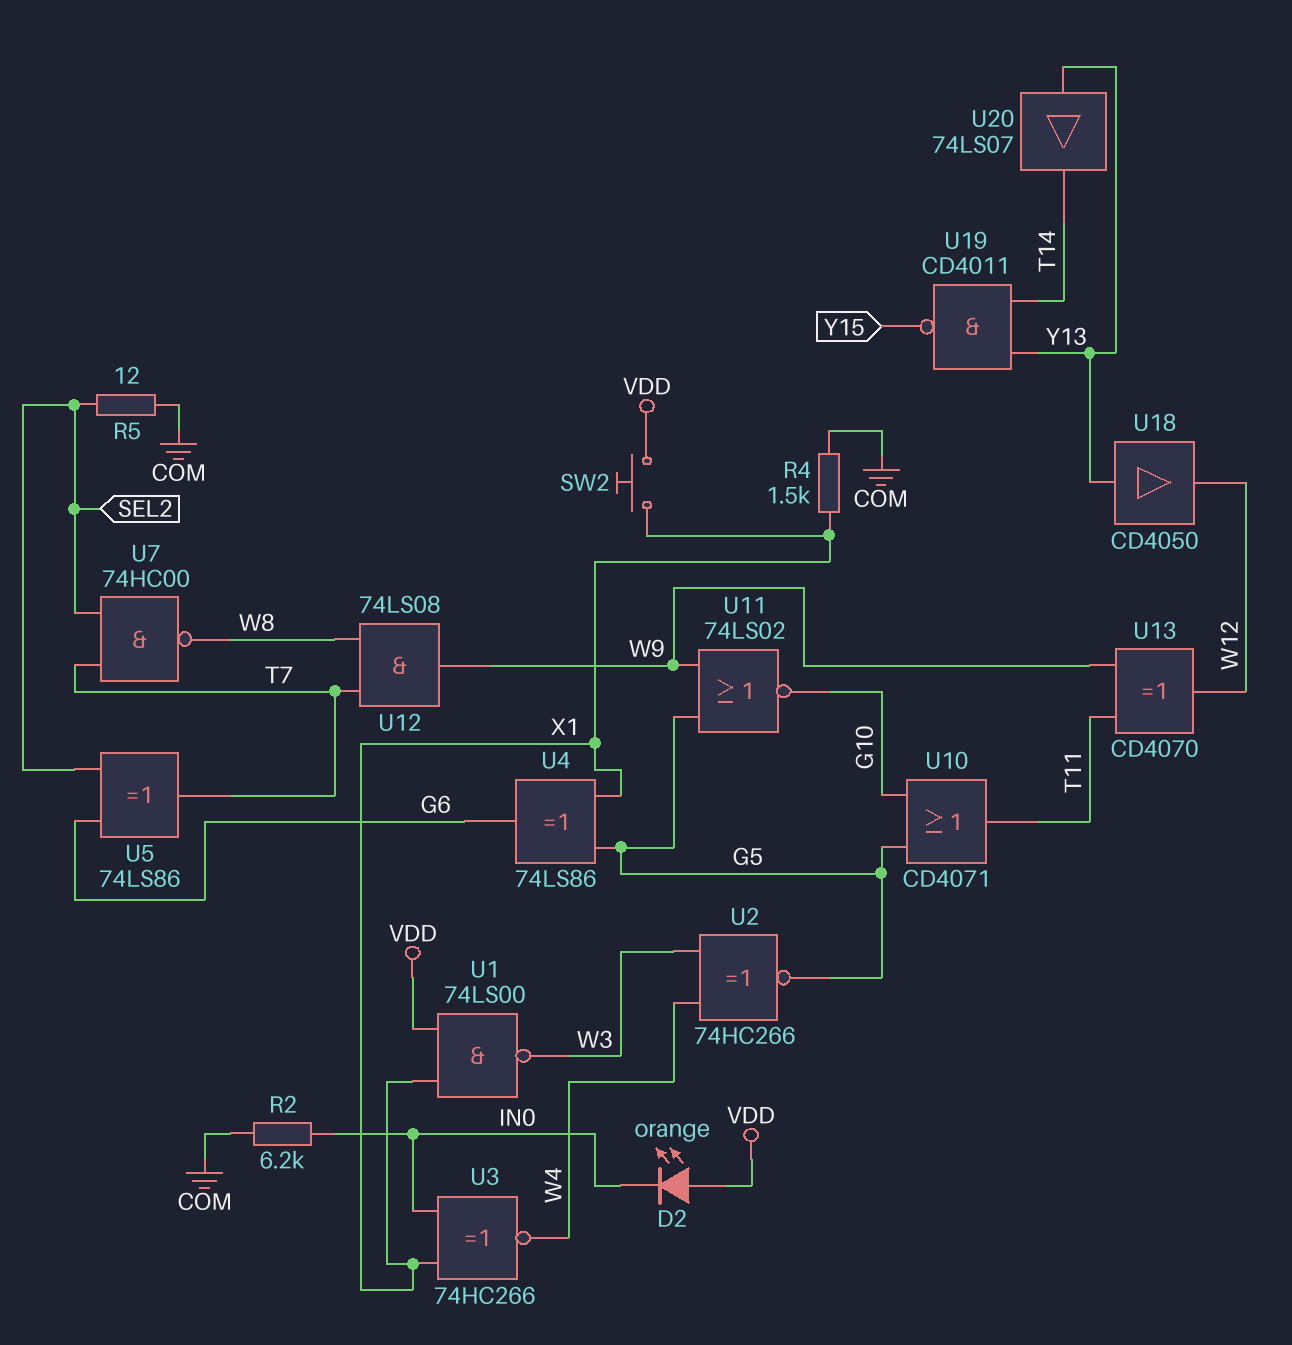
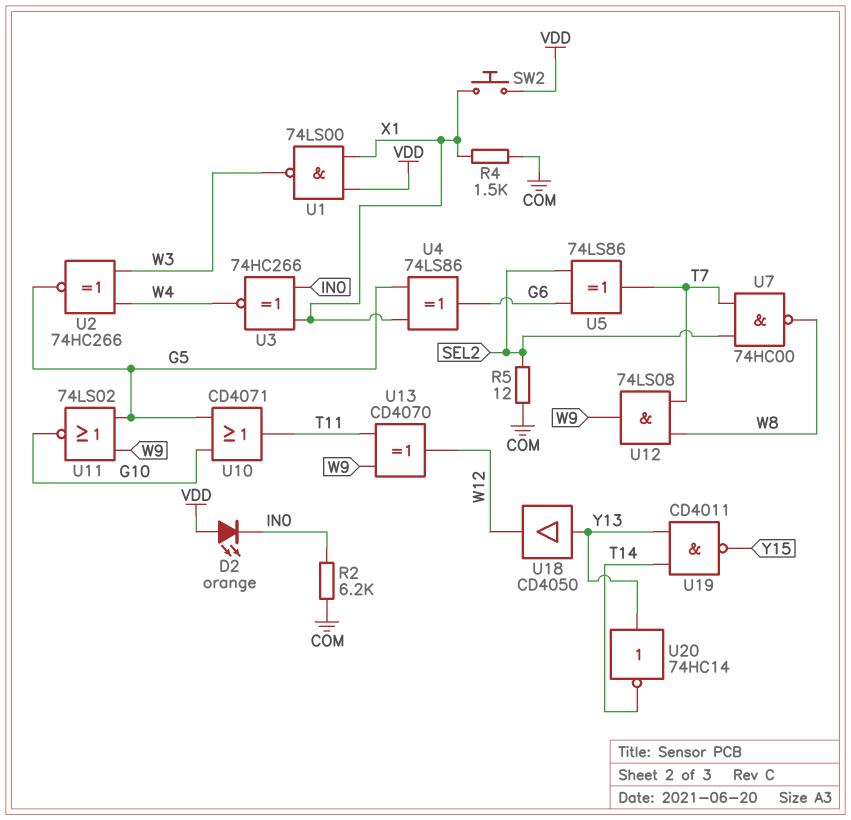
U20: buffer 74LS07 (in Y13, out T14) -> NOT 74HC14 (in Y13, out T14)

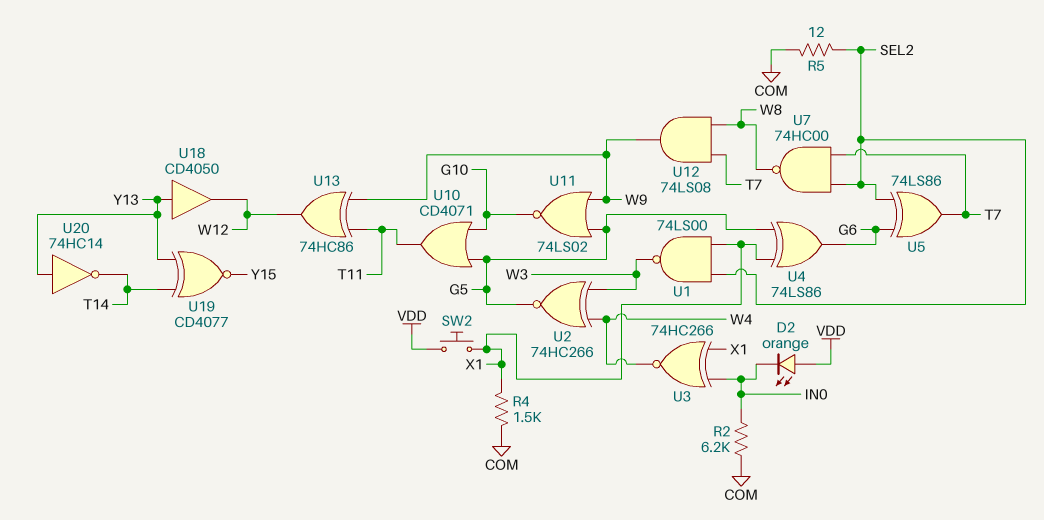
U1: NAND 74LS00 (in VDD, in X1, out W3) -> NAND 74LS00 (in SEL2, in X1, out W3)
U13: XOR CD4070 (in T11, in W9, out W12) -> XOR 74HC86 (in T11, in W9, out W12)
U19: NAND CD4011 (in T14, in Y13, out Y15) -> XNOR CD4077 (in T14, in Y13, out Y15)

